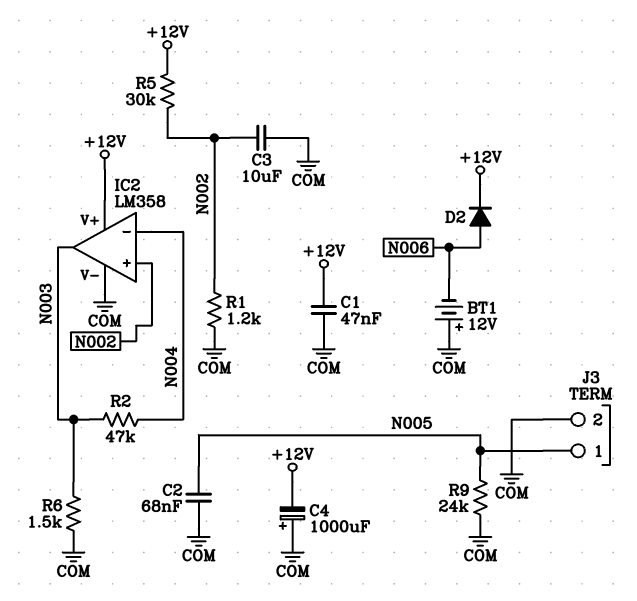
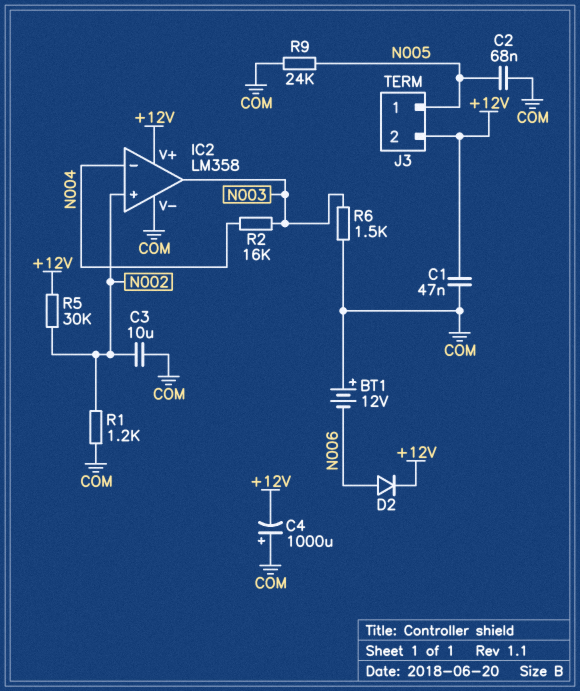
J3 pin 2: COM -> +12V
R2: 47k (N003, N004) -> 16k (N003, N004)

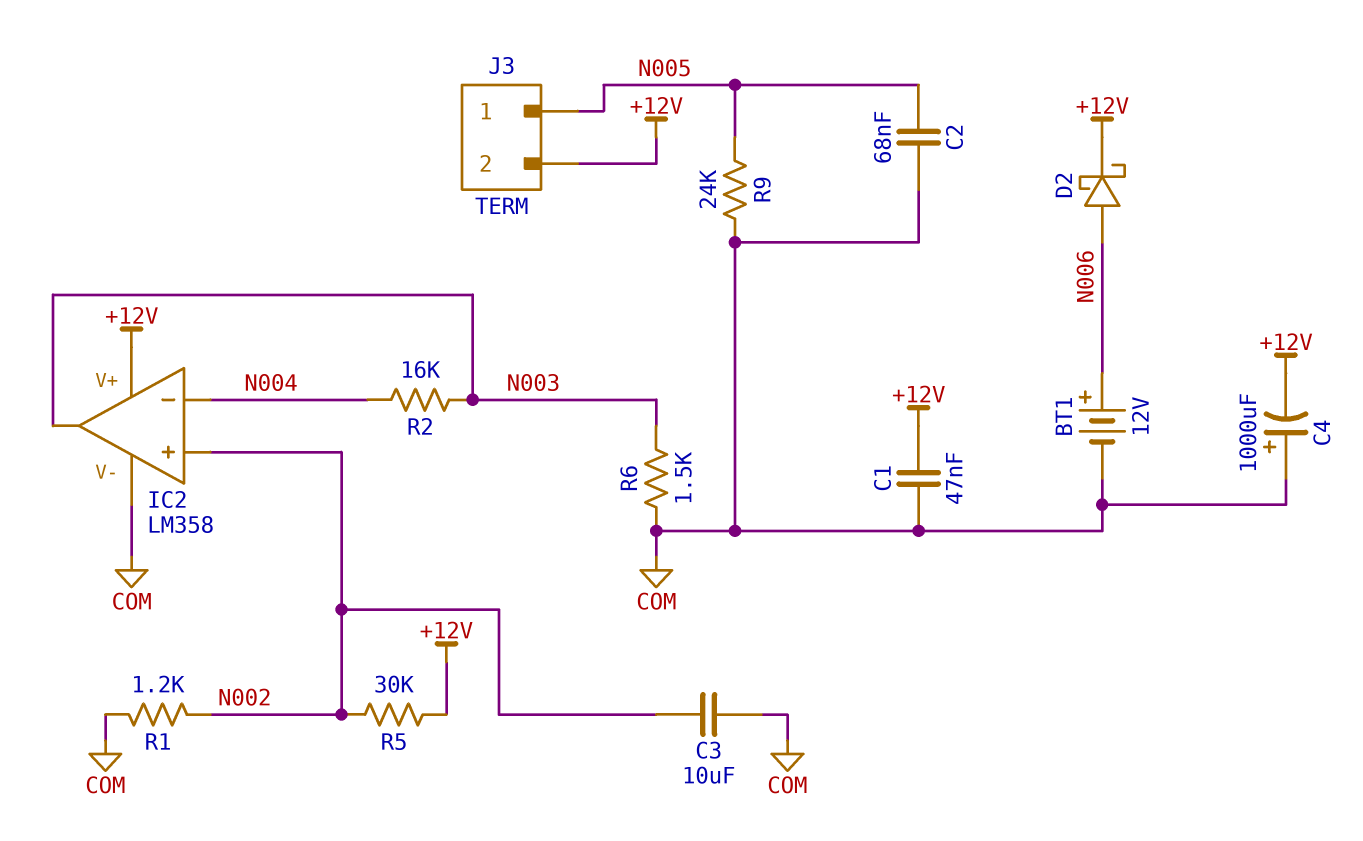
BT1: 12V (plus COM, minus N006) -> 12V (plus N006, minus COM)
D2: diode (A N006, K +12V) -> schottky (A N006, K +12V)

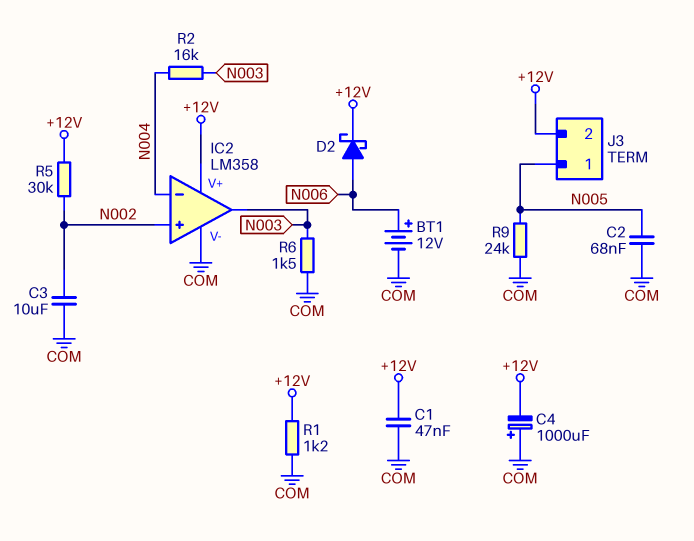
R1: 1.2k (COM, N002) -> 1.2k (+12V, COM)

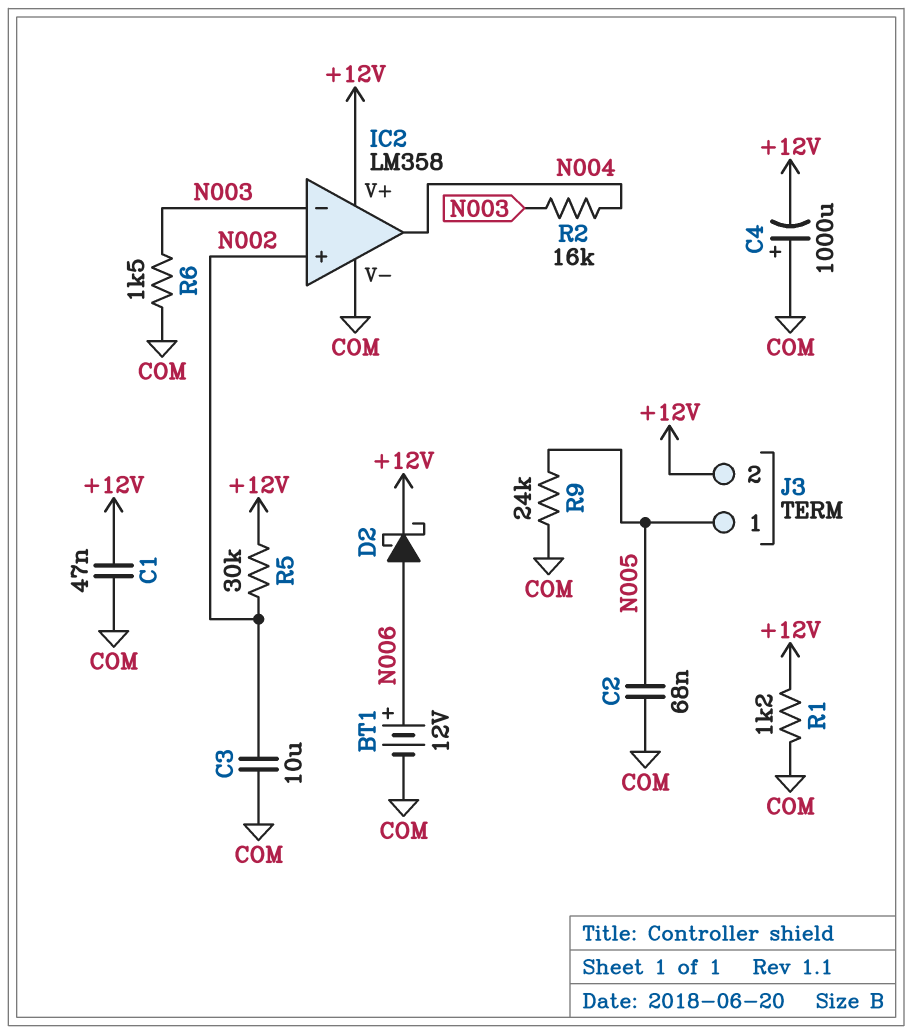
IC2 pin in-: N004 -> N003
IC2 pin out: N003 -> N004

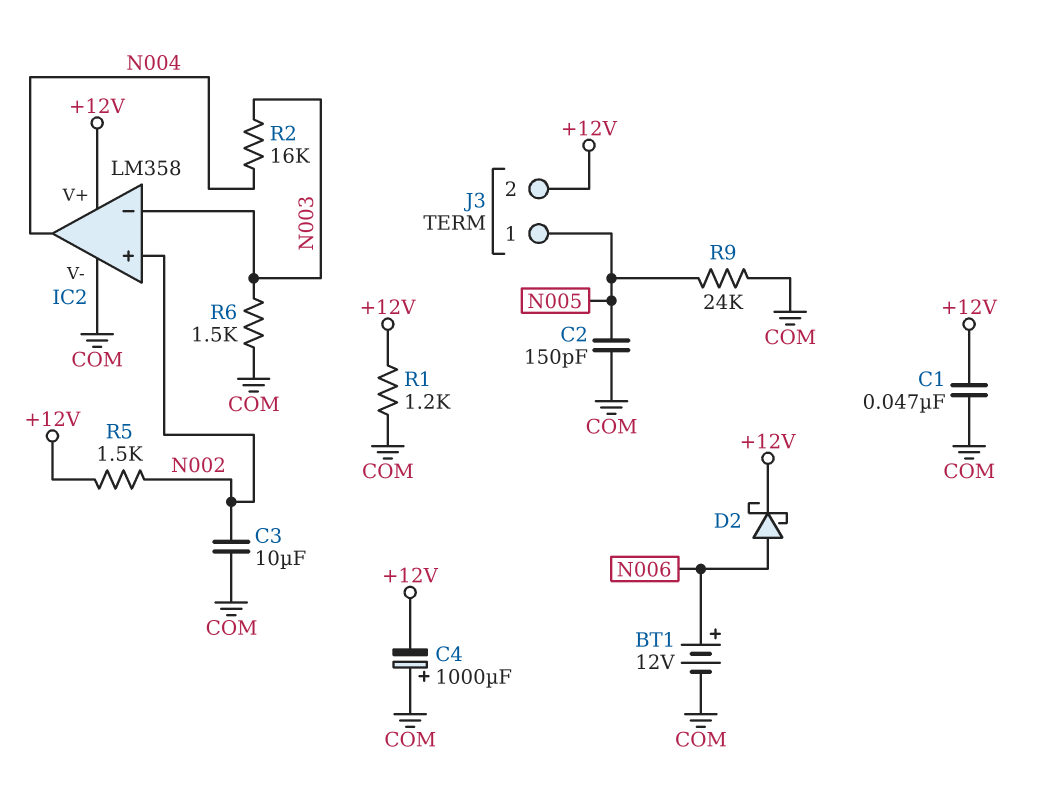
C2: 68nF (COM, N005) -> 150pF (COM, N005)
R5: 30k (+12V, N002) -> 1.5k (+12V, N002)

